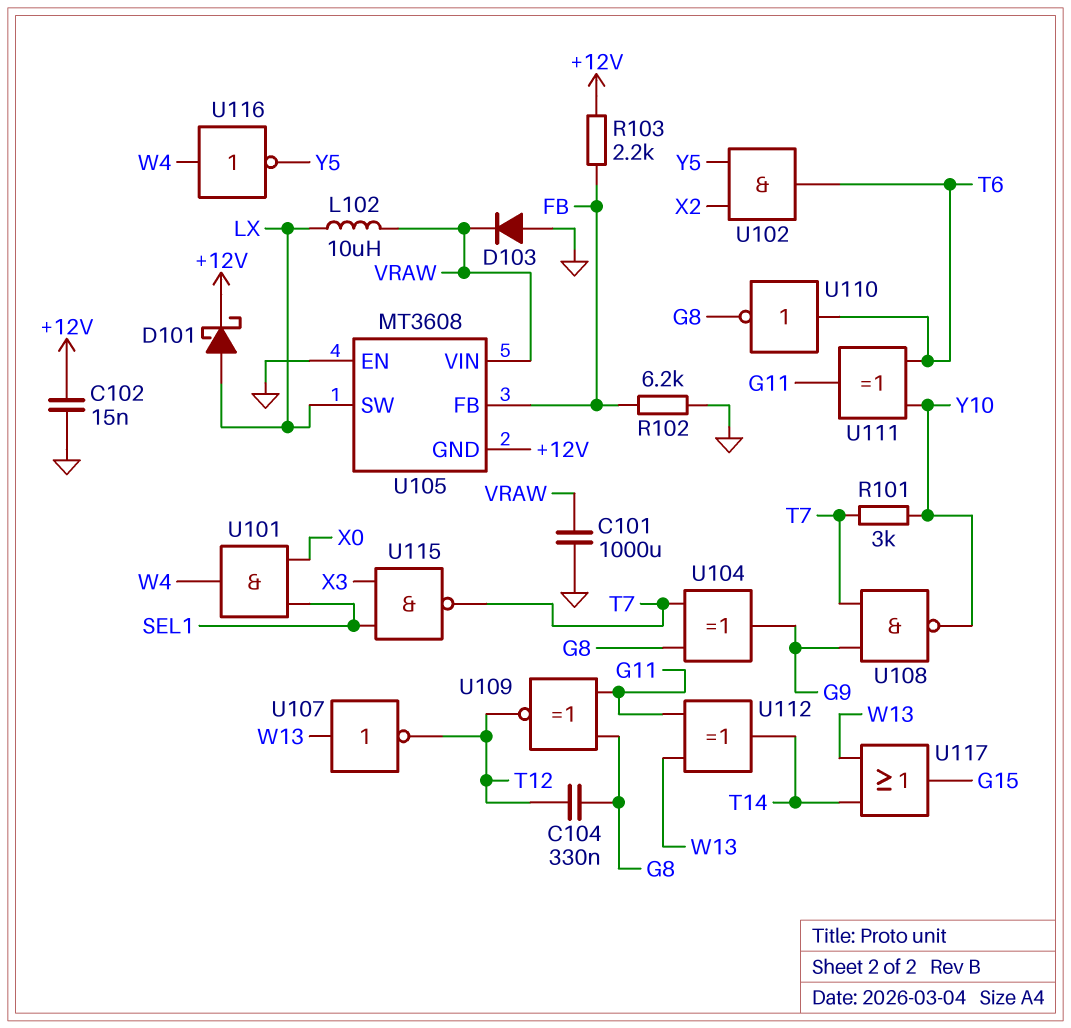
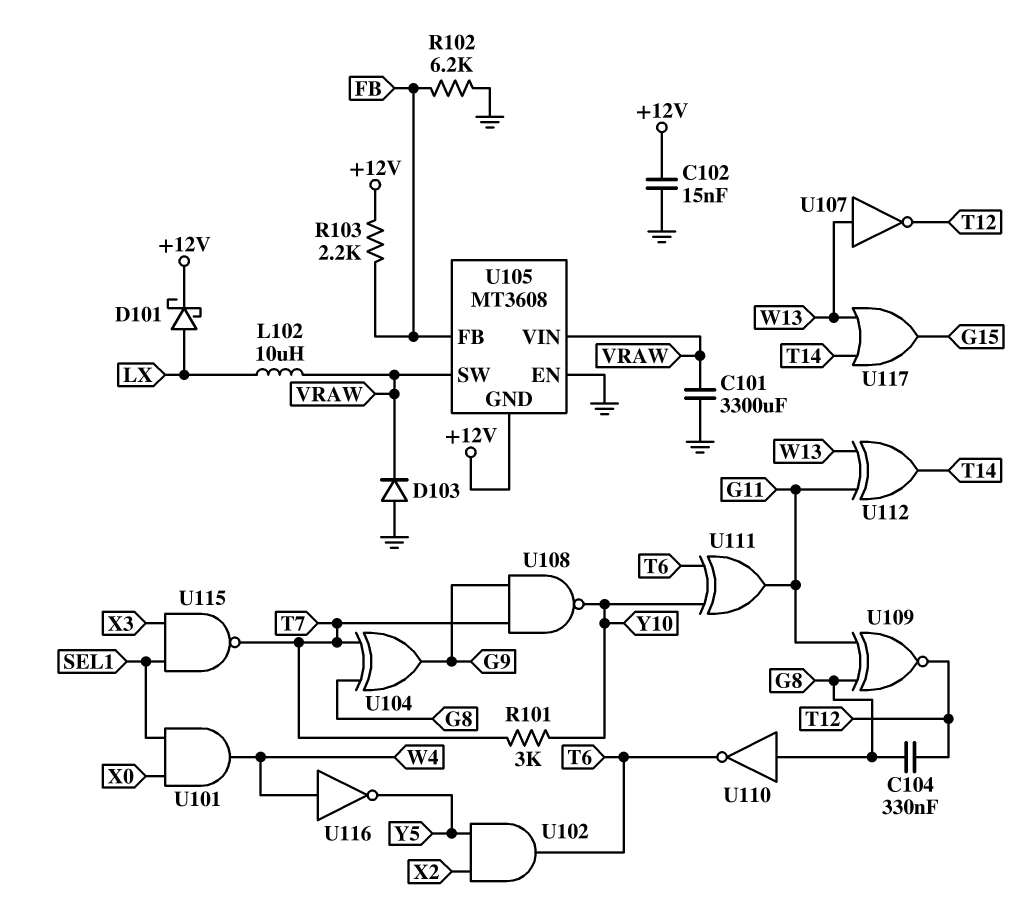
C101: 1000uF (GND, VRAW) -> 3300uF (GND, VRAW)
U105 pin SW: LX -> VRAW
U110: NOT (in T6, out G8) -> NOT (in G8, out T6)

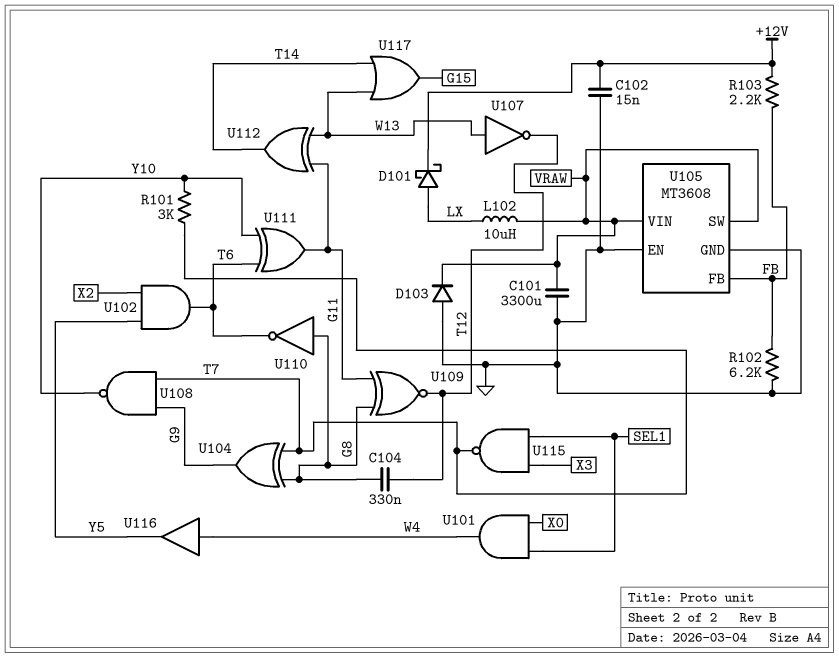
U105 pin GND: +12V -> GND
U116: NOT (in W4, out Y5) -> buffer (in W4, out Y5)

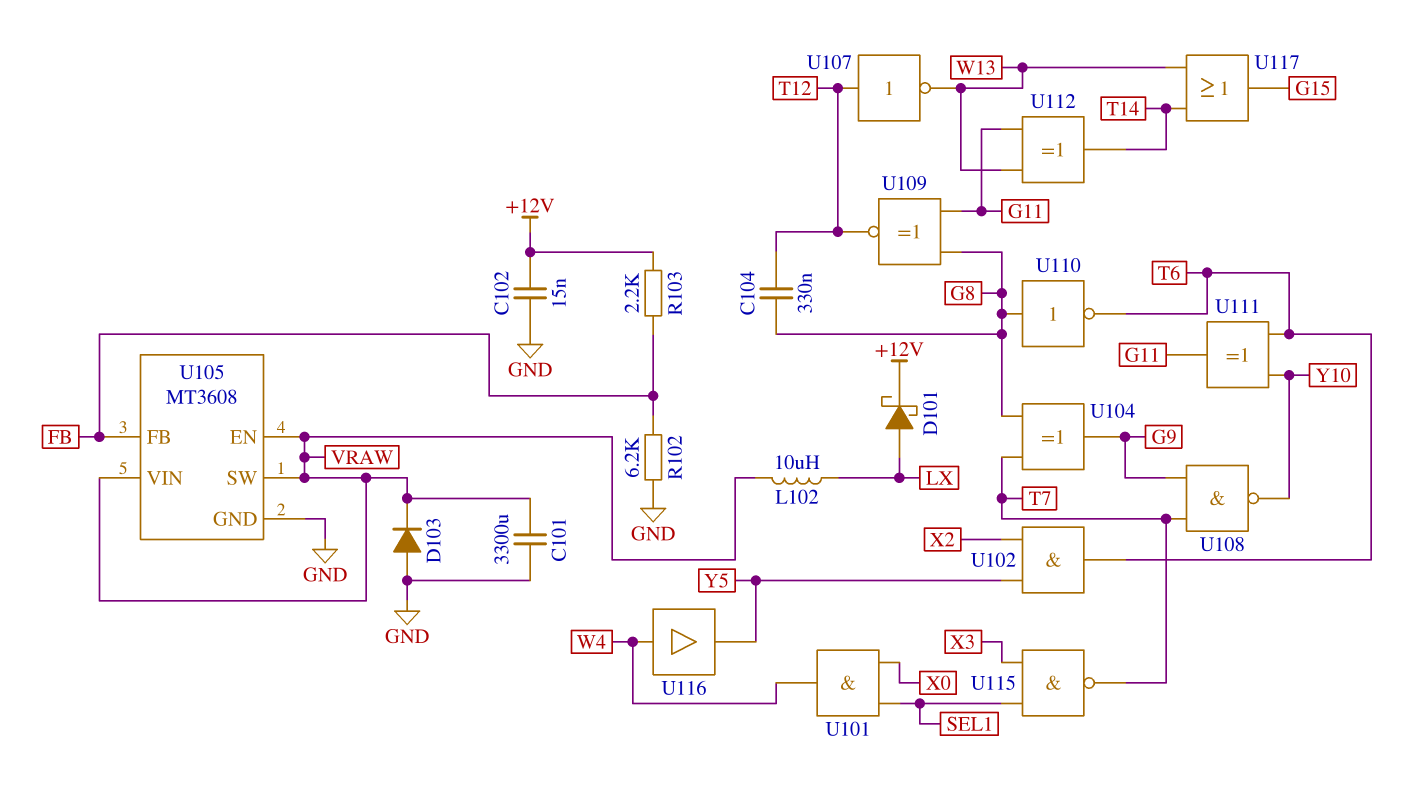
R101: 3k (T7, Y10) -> none
U105 pin EN: GND -> VRAW
U107: NOT (in W13, out T12) -> NOT (in T12, out W13)

